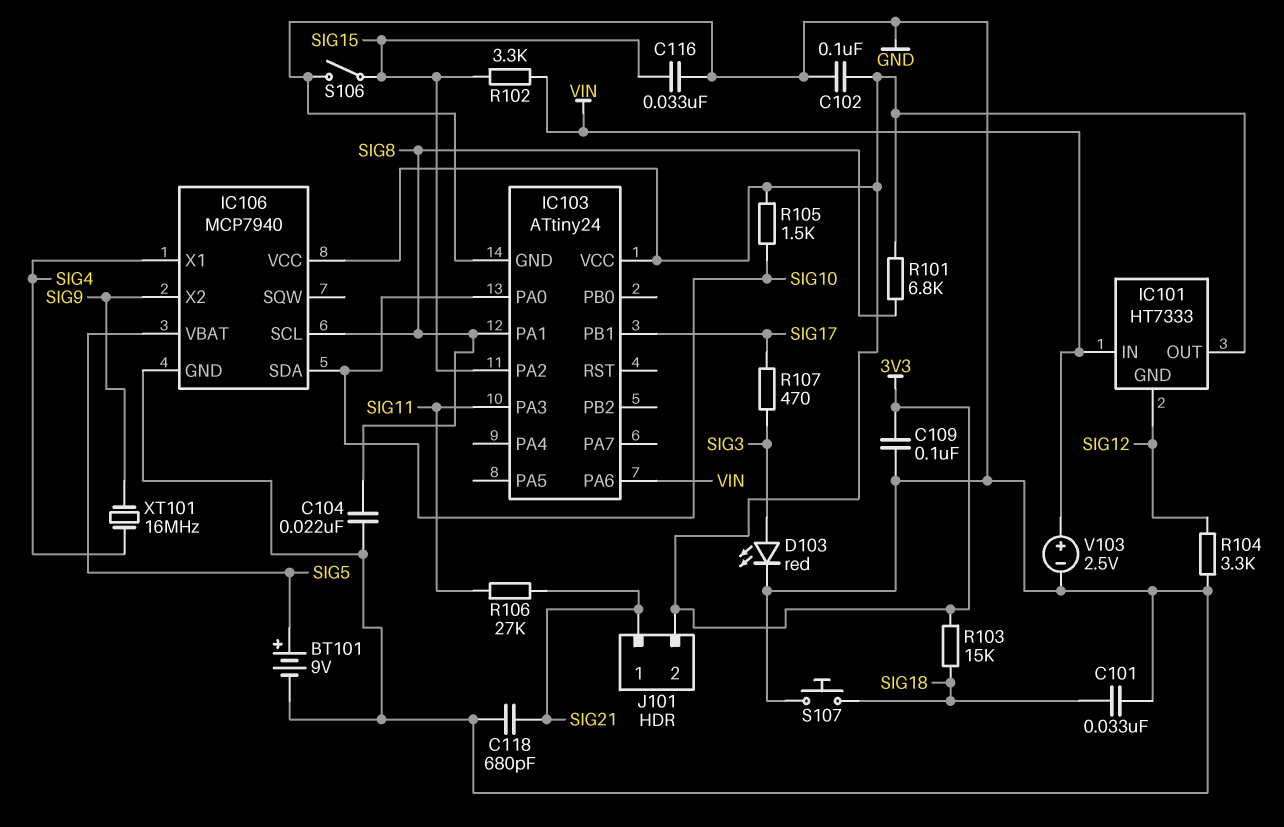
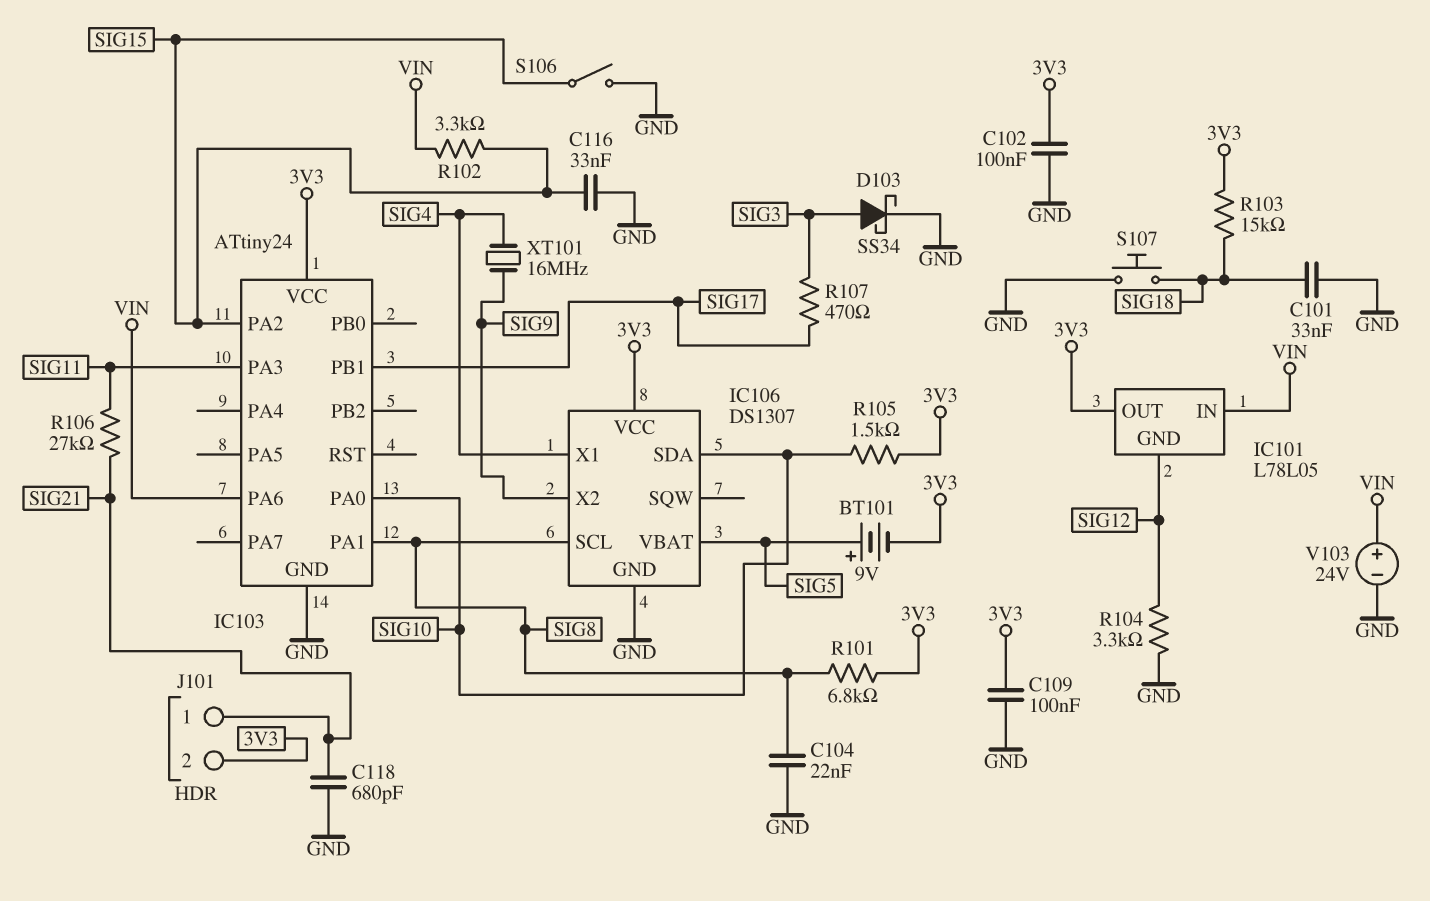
BT101: 9V (plus SIG5, minus GND) -> 9V (plus SIG5, minus 3V3)
D103: LED red (A SIG3, K GND) -> schottky SS34 (A SIG3, K GND)
IC101: HT7333 -> L78L05
IC106: MCP7940 -> DS1307
V103: 2.5V (plus VIN, minus GND) -> 24V (plus VIN, minus GND)

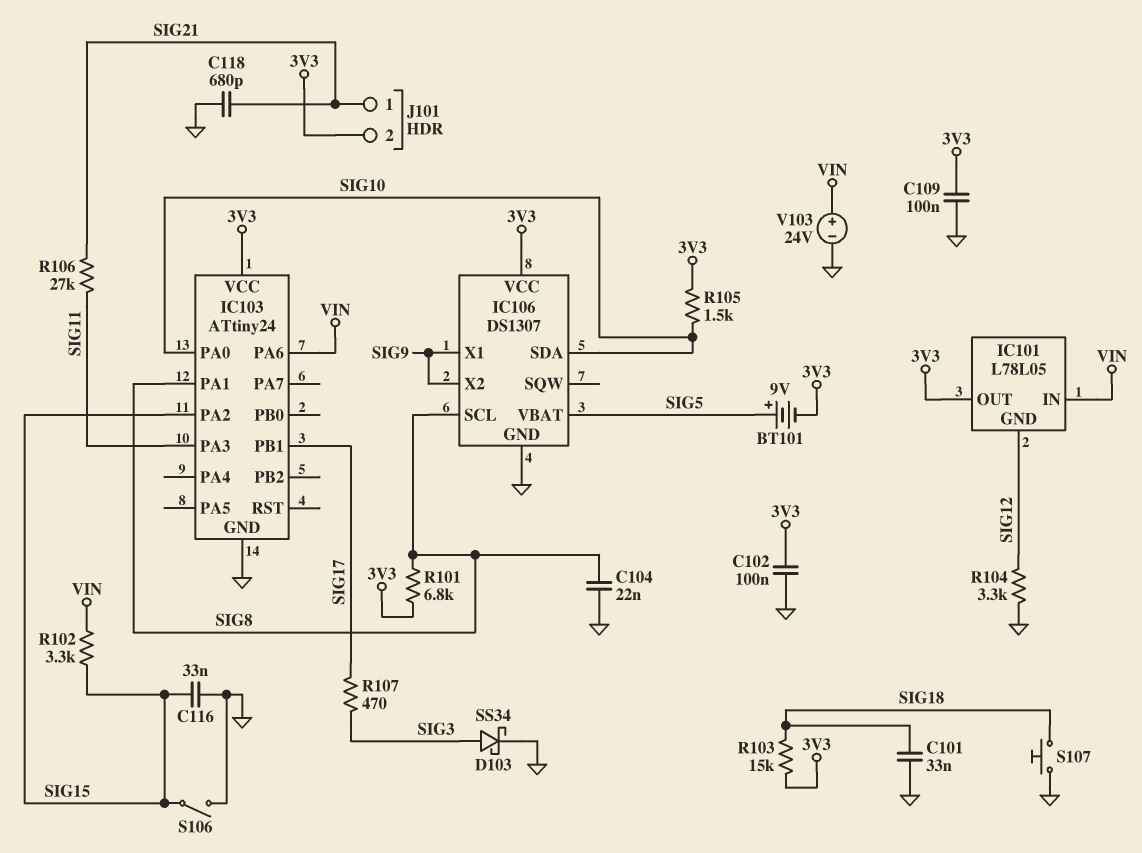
IC106 pin X1: SIG4 -> SIG9
XT101: 16MHz (SIG4, SIG9) -> none

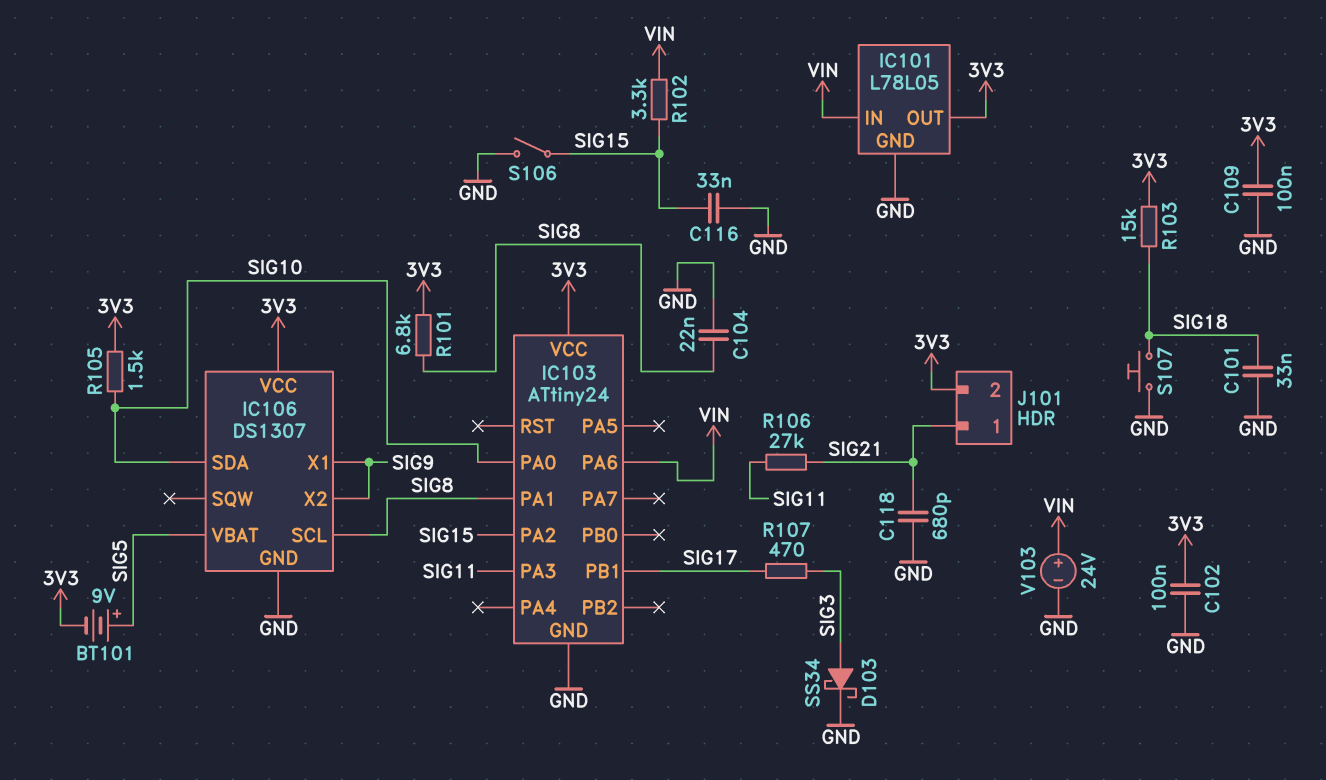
IC101 pin GND: SIG12 -> GND
R104: 3.3k (GND, SIG12) -> none

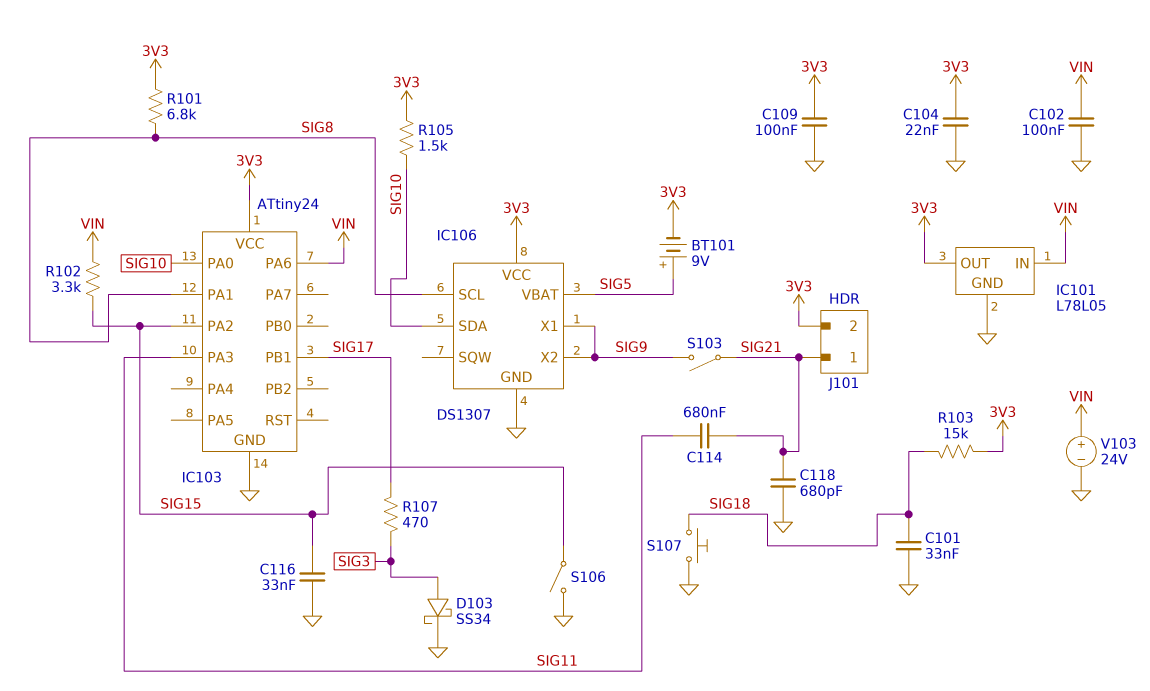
C102: 100nF (3V3, GND) -> 100nF (GND, VIN)
C104: 22nF (GND, SIG8) -> 22nF (3V3, GND)
C114: none -> 680nF (SIG11, SIG21)
R106: 27k (SIG11, SIG21) -> none
S103: none -> switch (SIG9, SIG21)

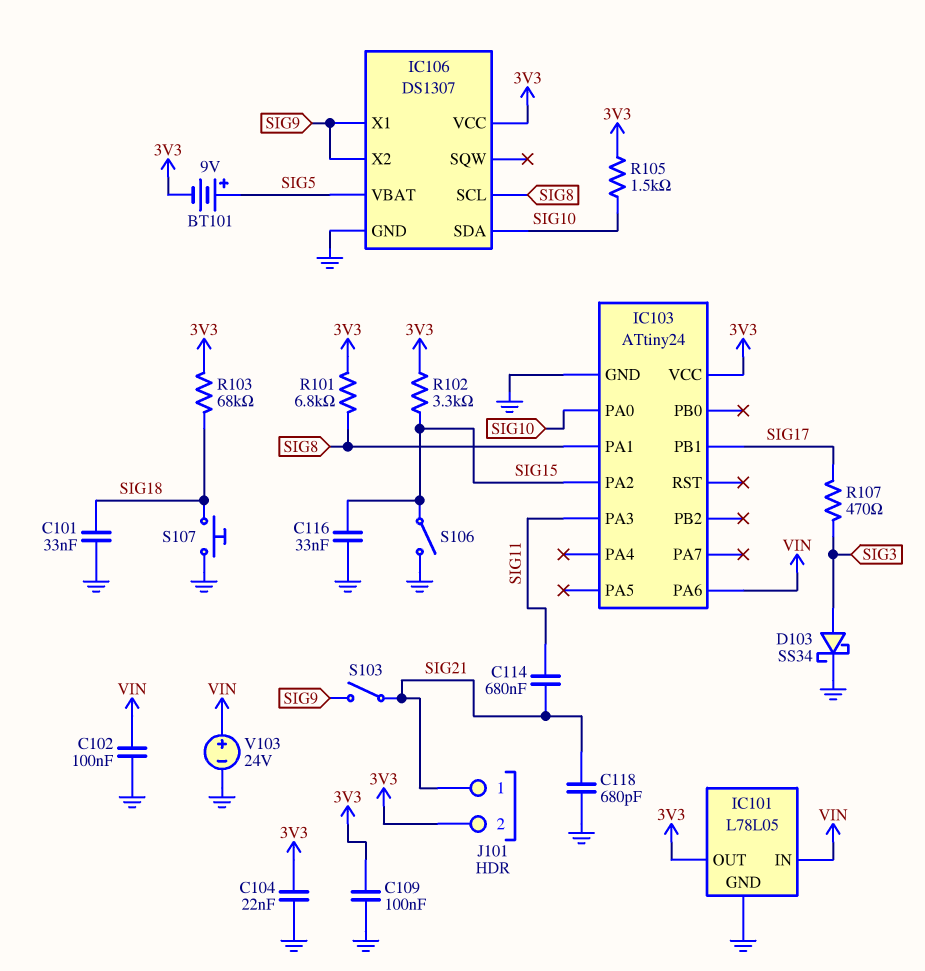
R102: 3.3k (SIG15, VIN) -> 3.3k (3V3, SIG15)
R103: 15k (3V3, SIG18) -> 68k (3V3, SIG18)

